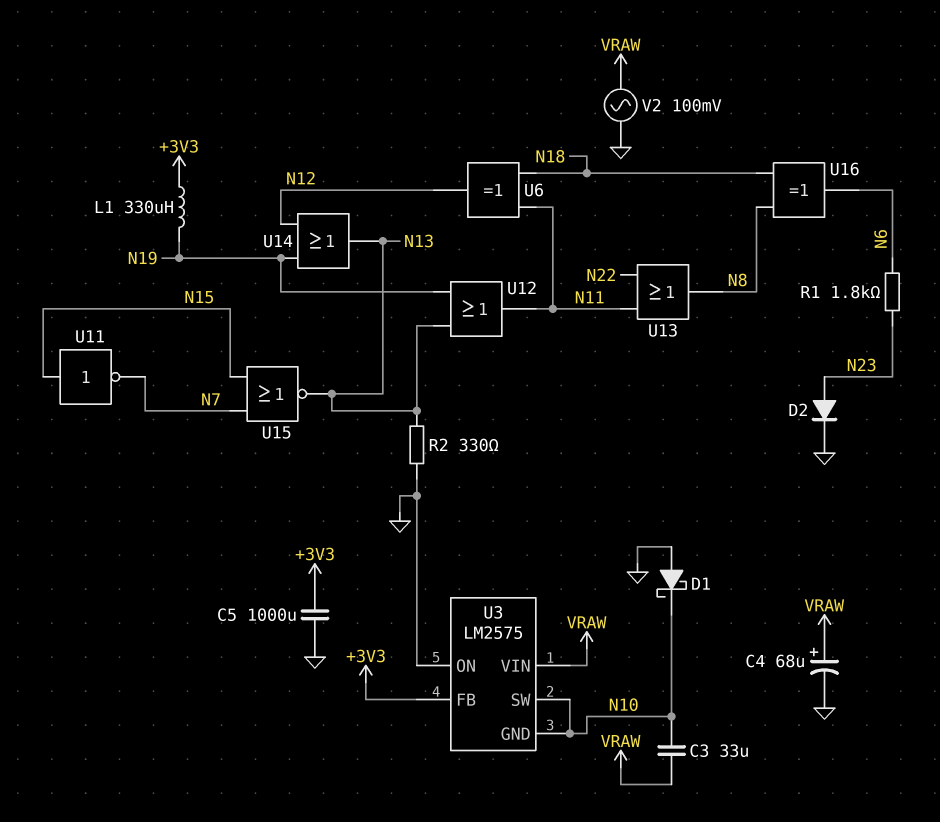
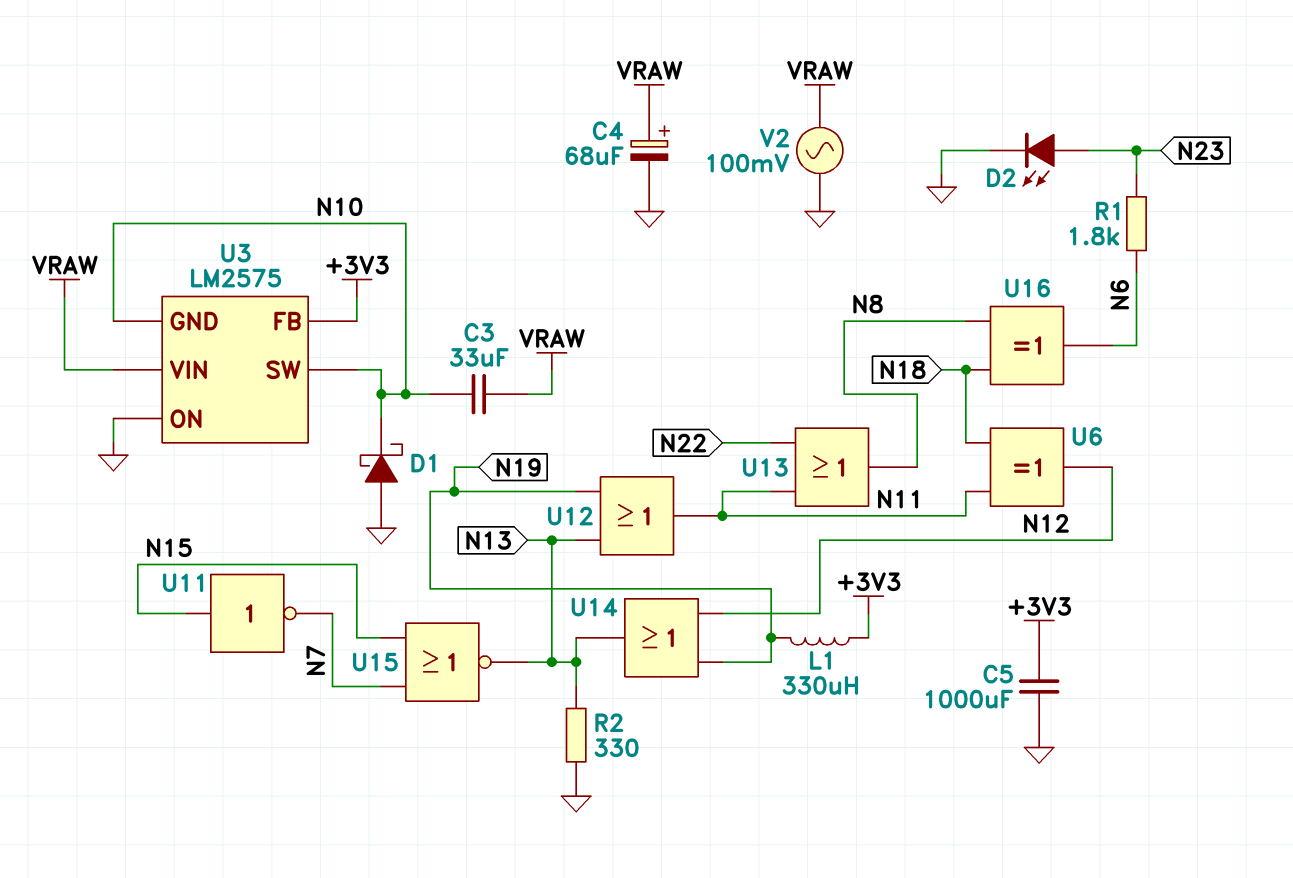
D2: diode (A N23, K GND) -> LED (A N23, K GND)

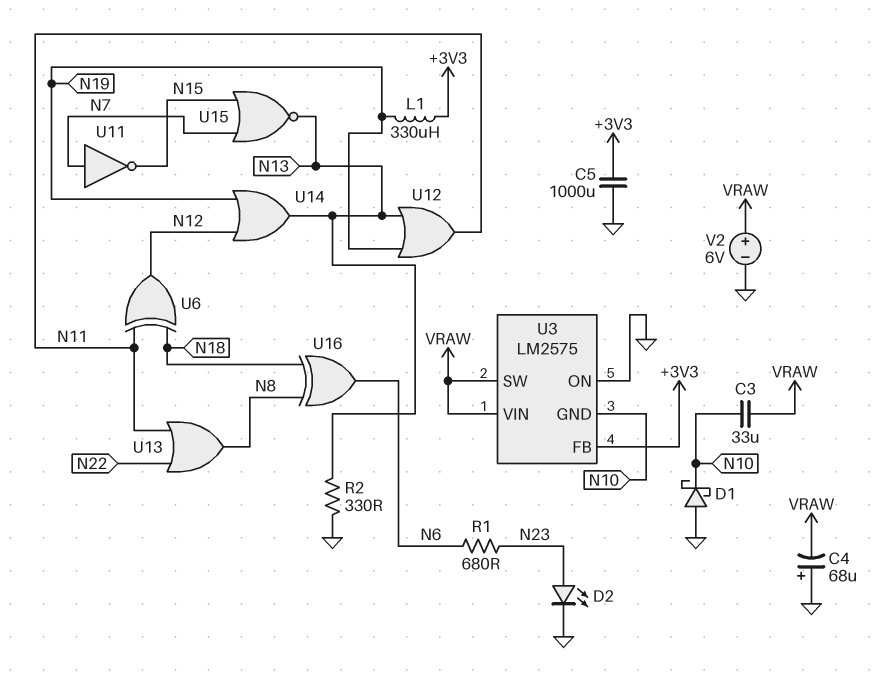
C4: 68uF (plus VRAW, minus GND) -> 68uF (plus GND, minus VRAW)
R1: 1.8k (N6, N23) -> 680 (N6, N23)
U3 pin SW: N10 -> VRAW
U11: NOT (in N15, out N7) -> NOT (in N7, out N15)
V2: AC 100mV (GND, VRAW) -> 6V (plus VRAW, minus GND)

